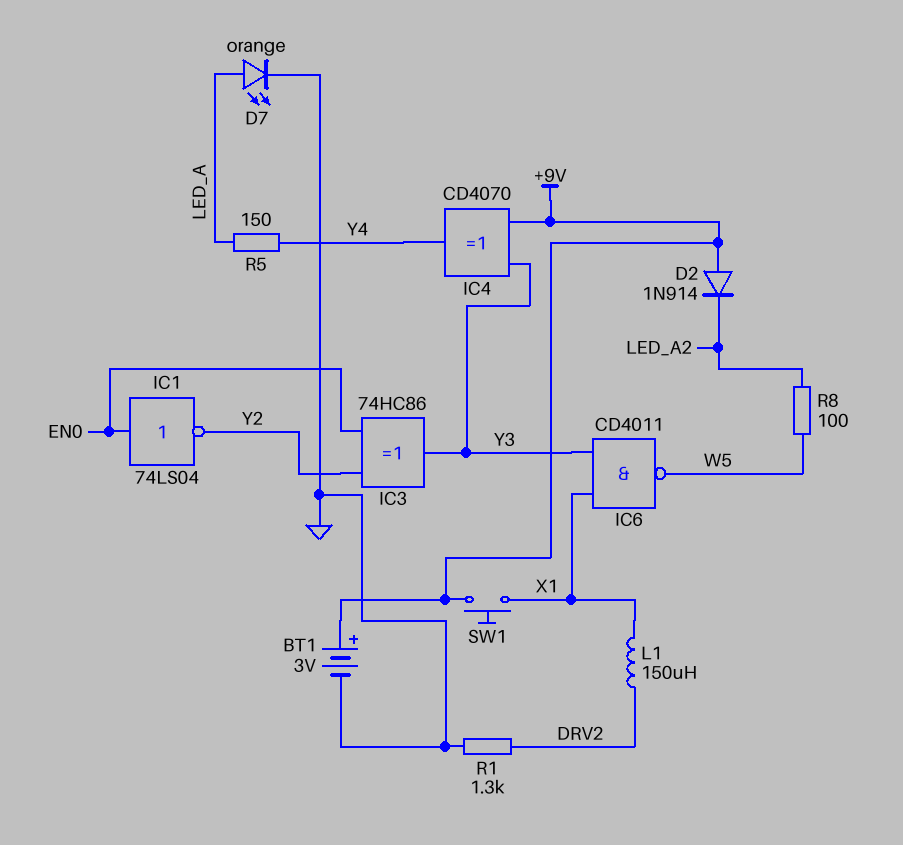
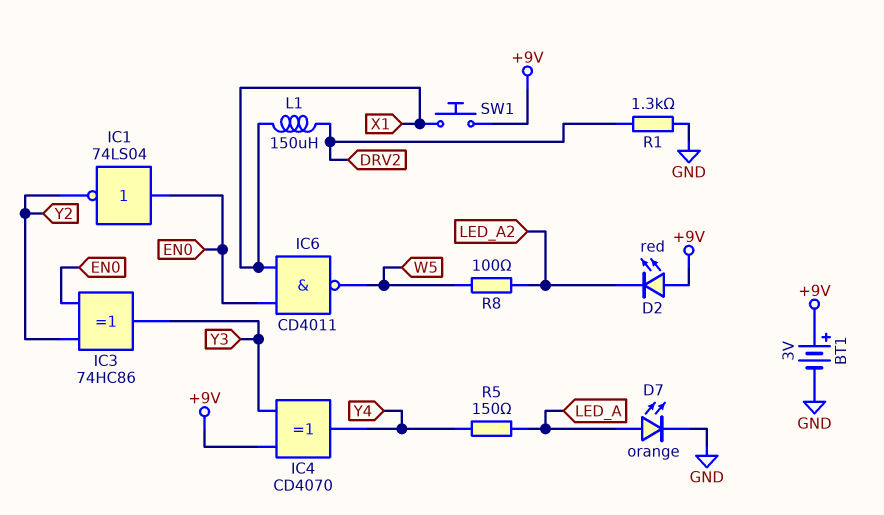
D2: diode 1N914 (A +9V, K LED_A2) -> LED red (A +9V, K LED_A2)
IC6: NAND CD4011 (in X1, in Y3, out W5) -> NAND CD4011 (in EN0, in X1, out W5)

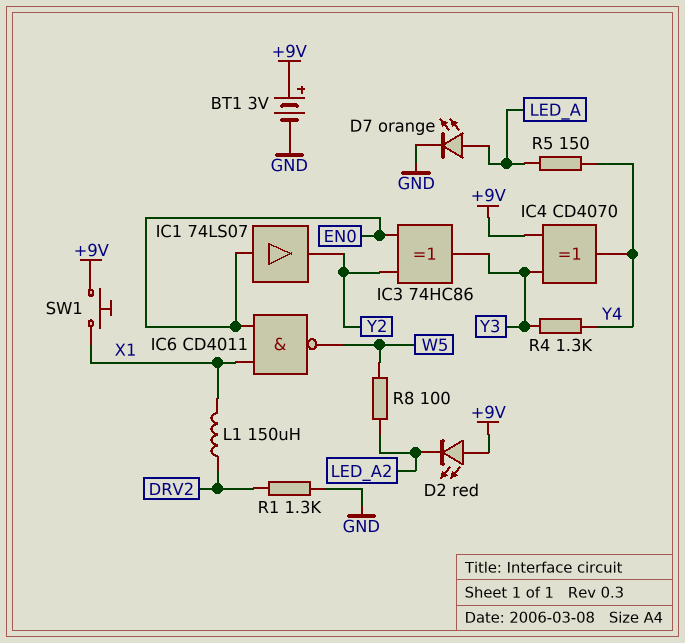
IC1: NOT 74LS04 (in EN0, out Y2) -> buffer 74LS07 (in EN0, out Y2)
R4: none -> 1.3k (Y3, Y4)

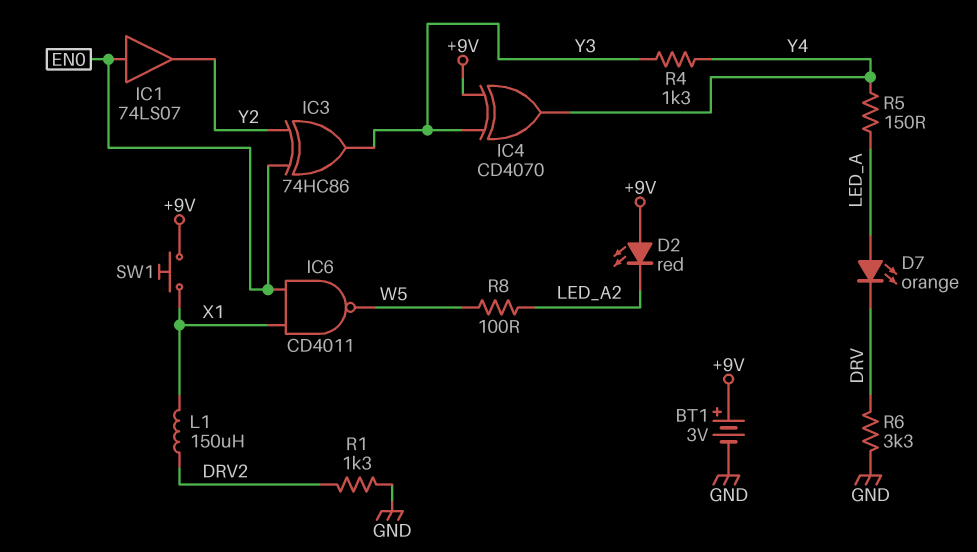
D7: LED orange (A LED_A, K GND) -> LED orange (A LED_A, K DRV)
R6: none -> 3.3k (DRV, GND)

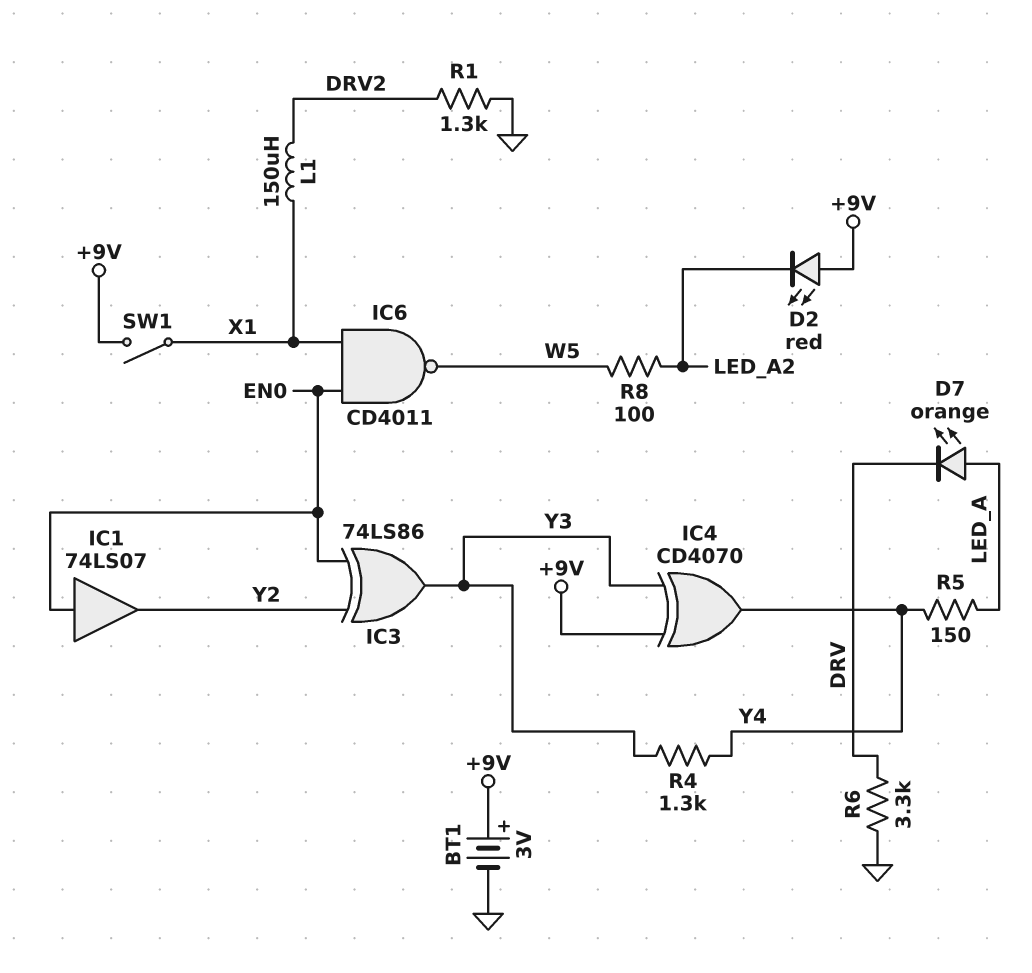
IC3: XOR 74HC86 (in EN0, in Y2, out Y3) -> XOR 74LS86 (in EN0, in Y2, out Y3)
SW1: button (+9V, X1) -> switch (+9V, X1)

